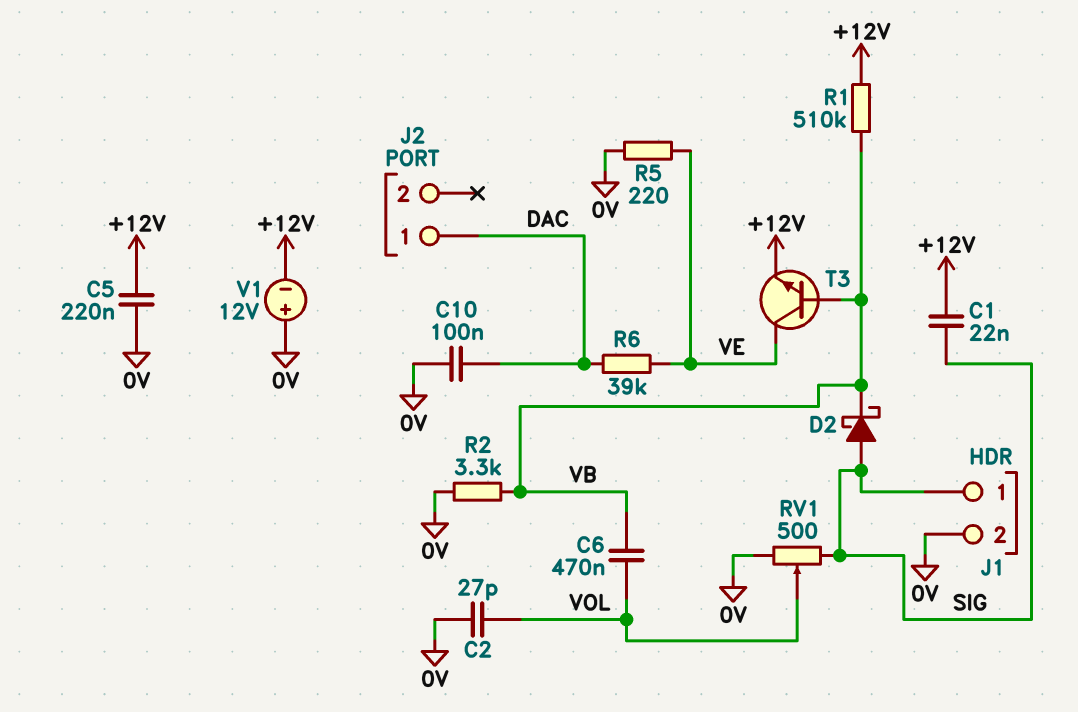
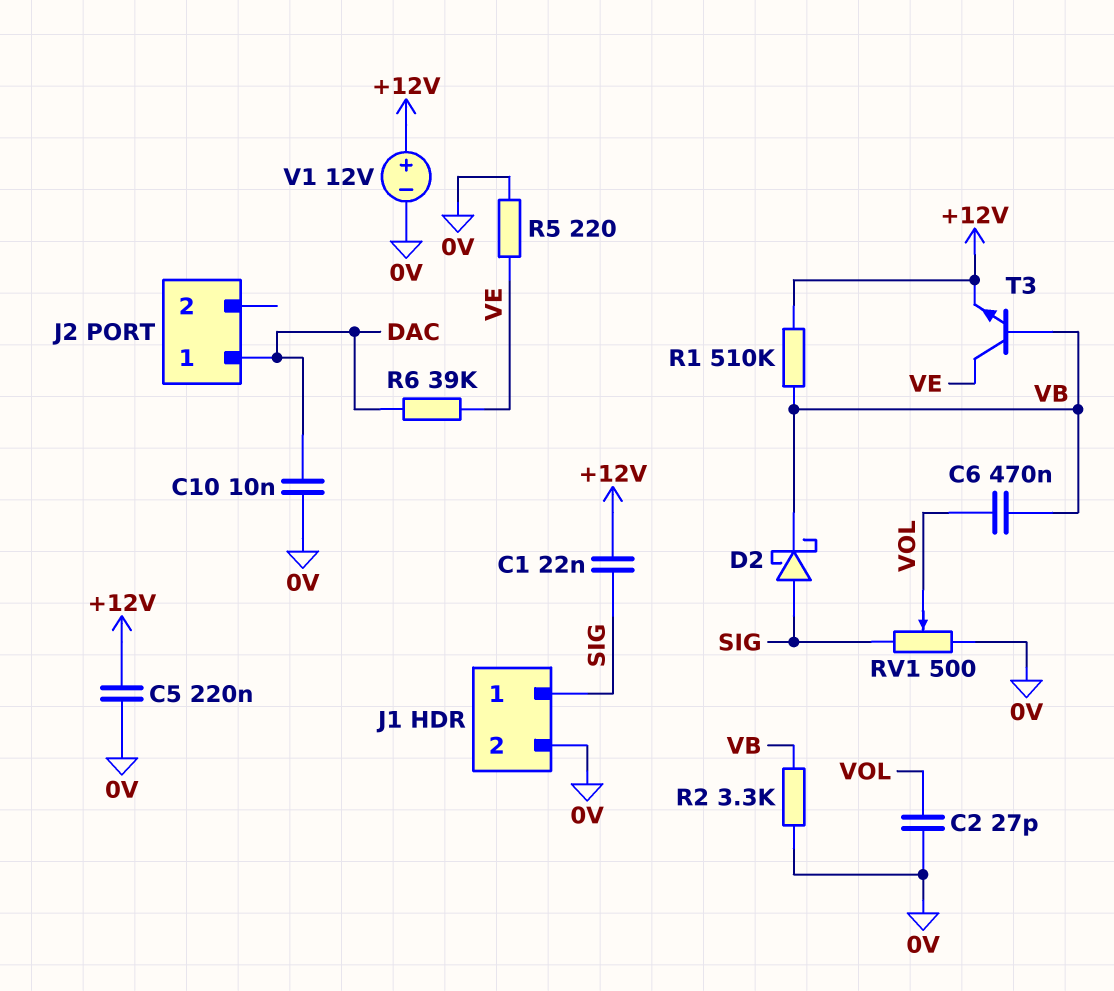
C10: 100nF (0V, DAC) -> 10nF (0V, DAC)
V1: 12V (plus 0V, minus +12V) -> 12V (plus +12V, minus 0V)

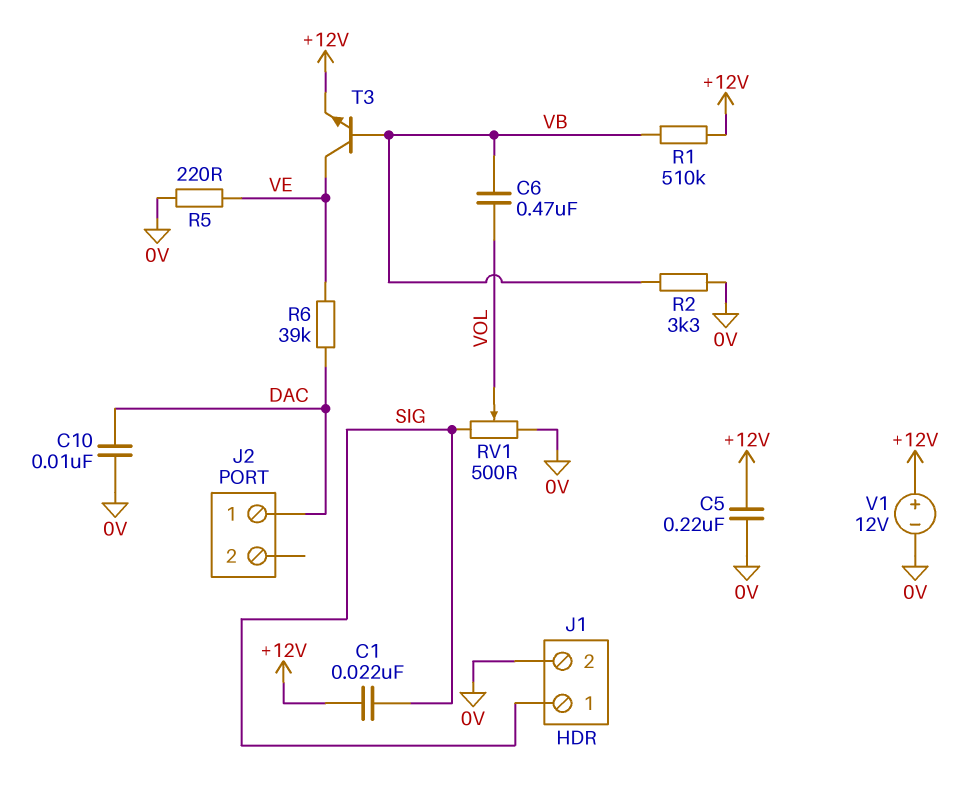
C2: 27pF (0V, VOL) -> none
D2: schottky (A SIG, K VB) -> none

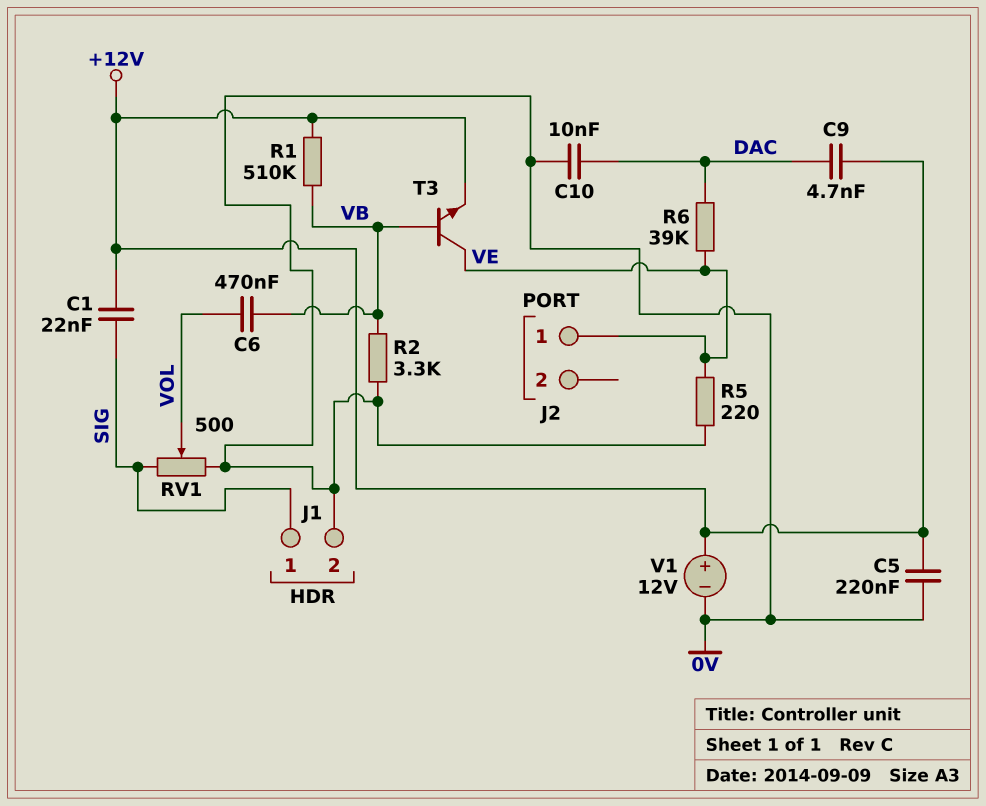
C9: none -> 4.7nF (+12V, DAC)
J2 pin 1: DAC -> VE

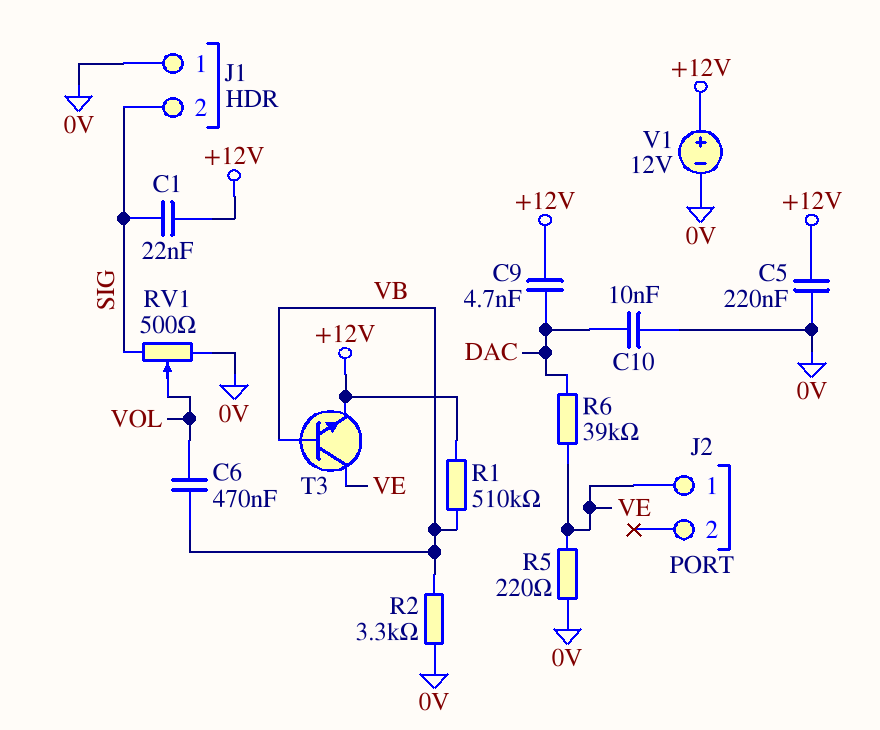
J1 pin 1: SIG -> 0V
J1 pin 2: 0V -> SIG

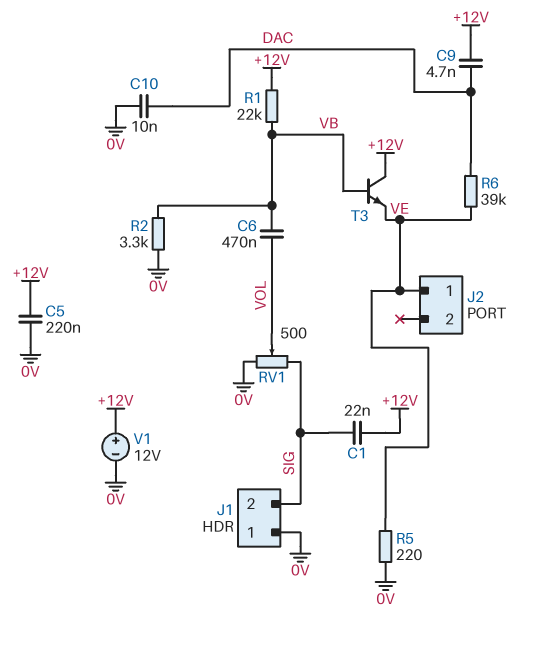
R1: 510k (+12V, VB) -> 22k (+12V, VB)
T3: NPN (B VB, C VE, E +12V) -> NPN (B VB, C +12V, E VE)

